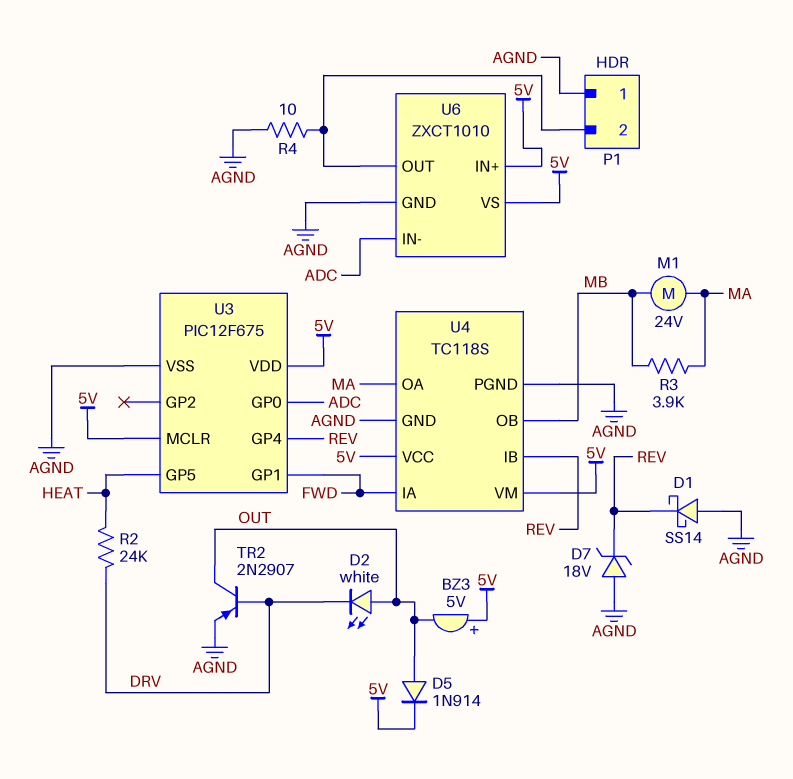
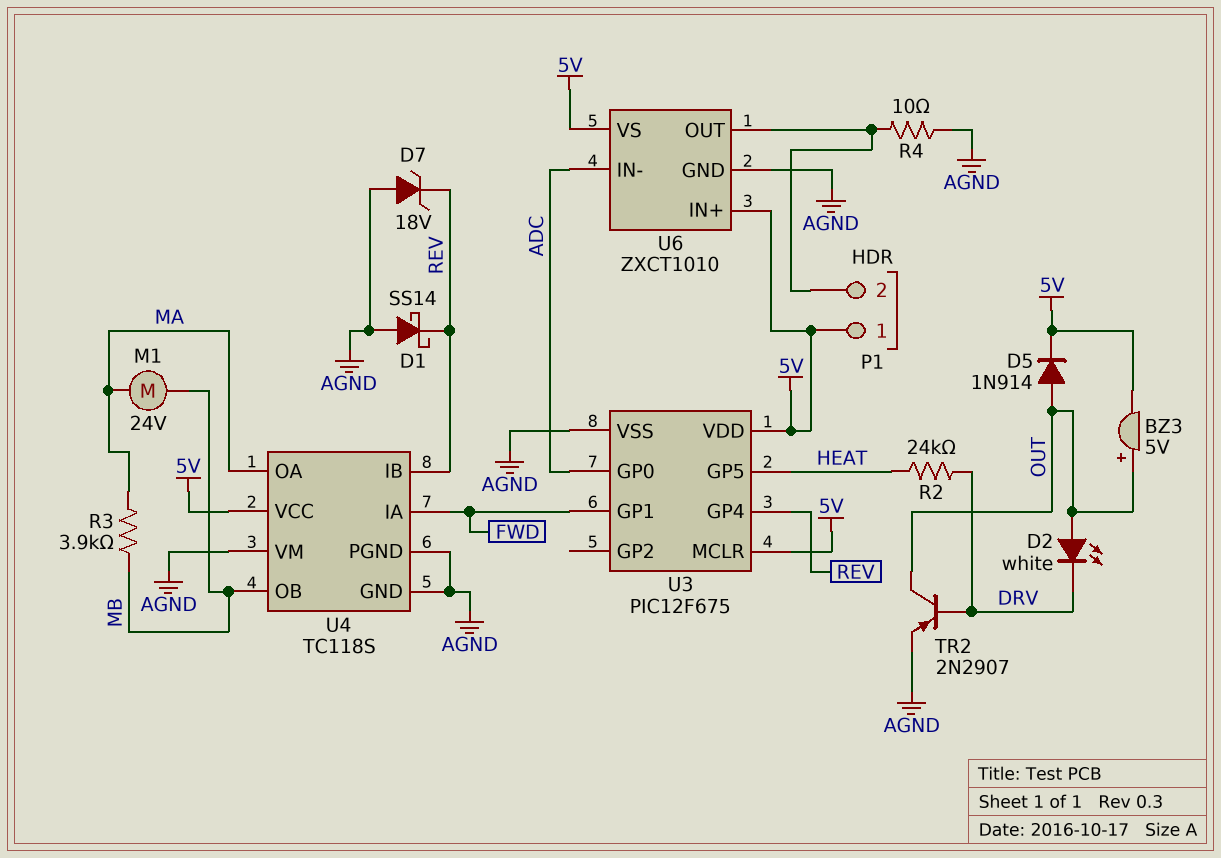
BZ3: buzzer 5V (plus 5V, minus OUT) -> buzzer 5V (plus OUT, minus 5V)
P1 pin 1: AGND -> 5V
U4 pin VM: 5V -> AGND

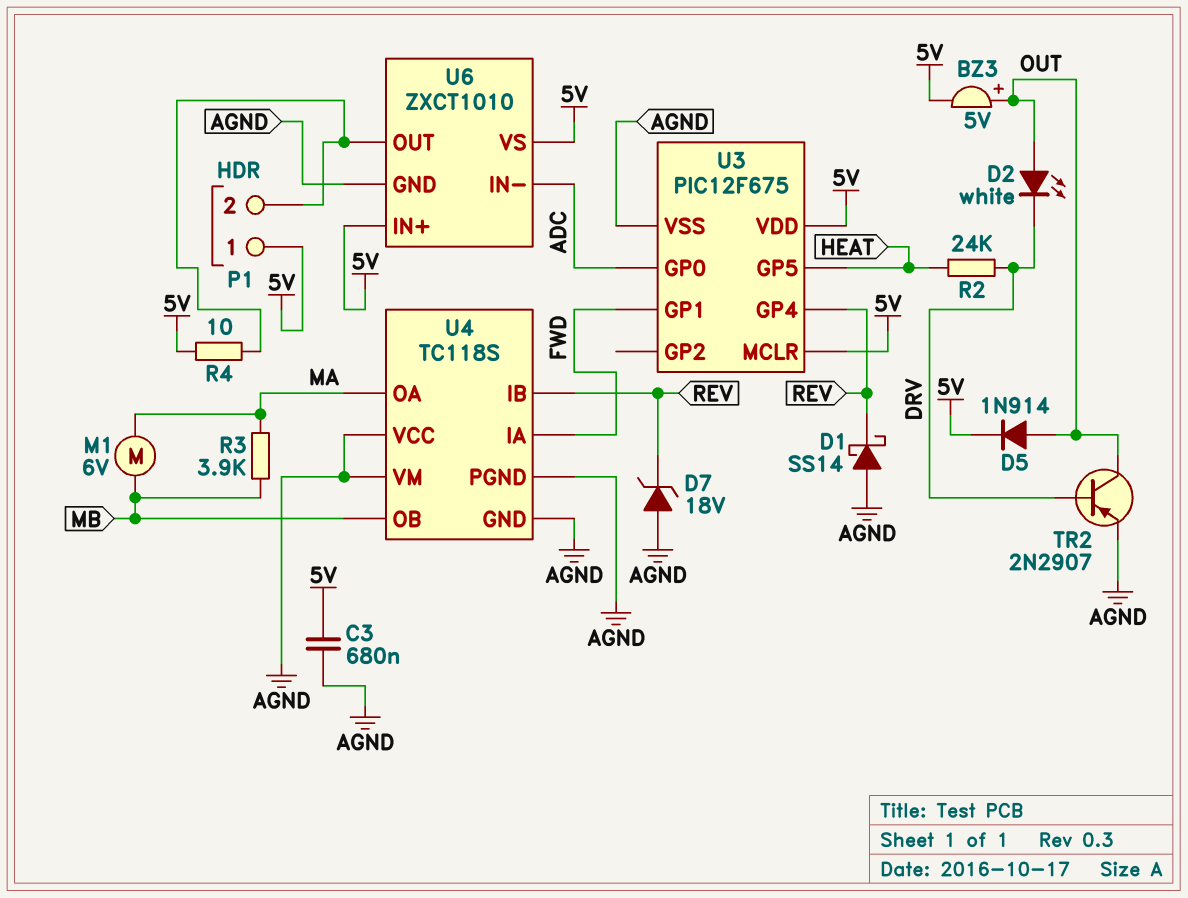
C3: none -> 680nF (5V, AGND)
M1: motor 24V (MA, MB) -> motor 6V (MA, MB)
R4: 10 (AGND, P1/2) -> 10 (5V, P1/2)
U4 pin VCC: 5V -> AGND

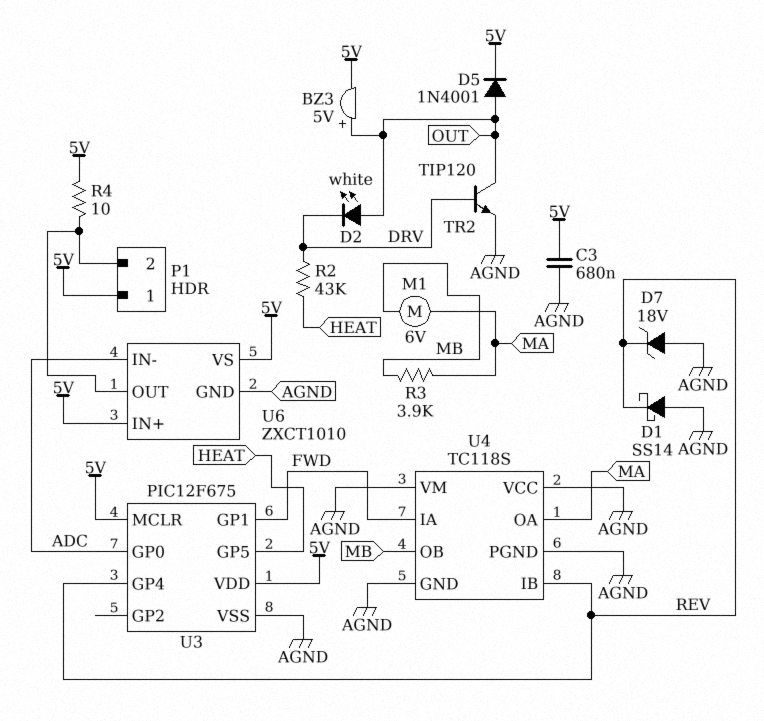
D5: diode 1N914 (A OUT, K 5V) -> diode 1N4001 (A OUT, K 5V)
R2: 24k (DRV, HEAT) -> 43k (DRV, HEAT)
TR2: PNP 2N2907 (B DRV, C OUT, E AGND) -> NPN TIP120 (B DRV, C OUT, E AGND)

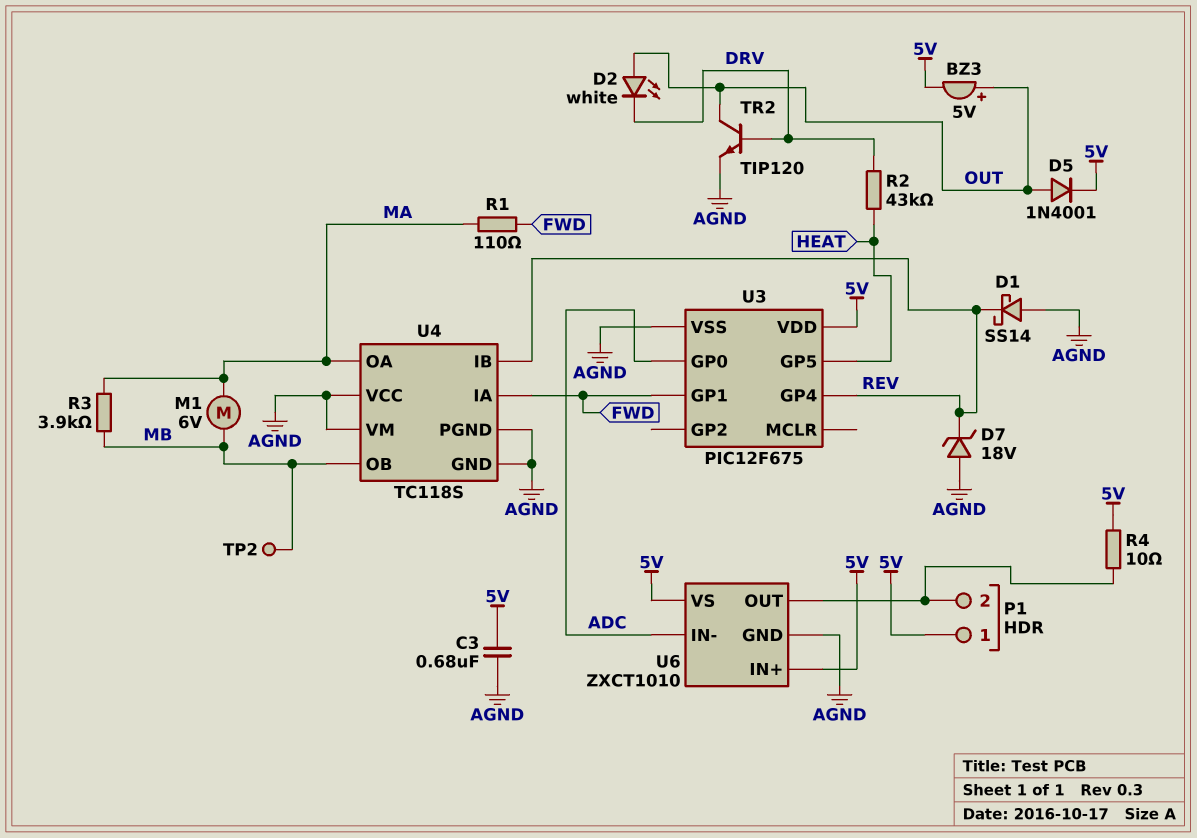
R1: none -> 110 (FWD, MA)
TP2: none -> test point (MB)
U3 pin MCLR: 5V -> none

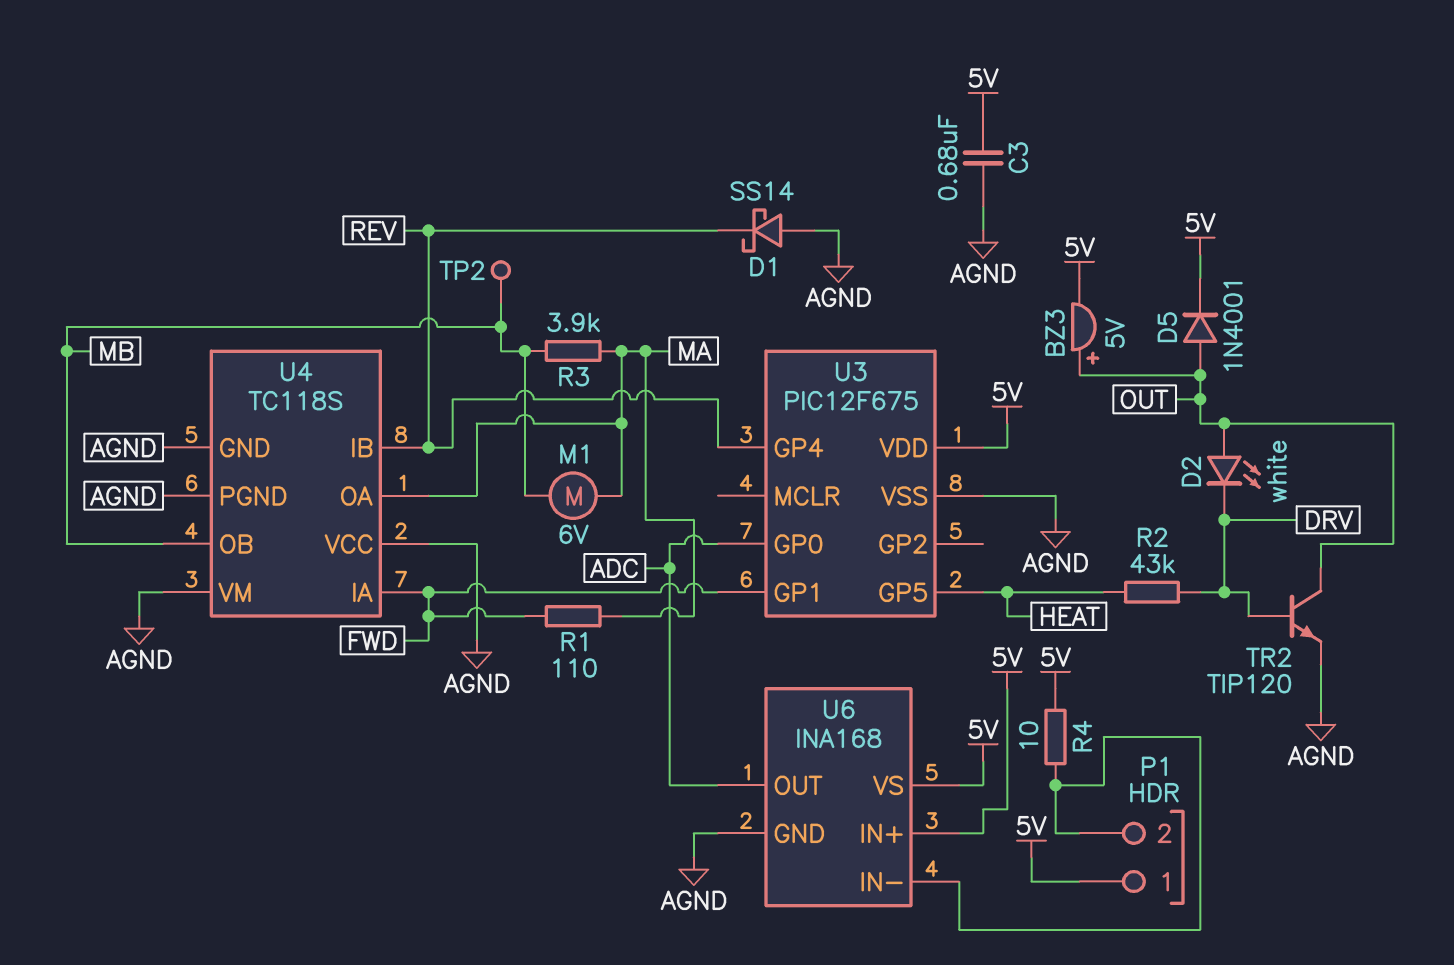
D7: zener 18V (A AGND, K REV) -> none
U6: ZXCT1010 -> INA168
U6 pin IN-: ADC -> P1/2
U6 pin OUT: P1/2 -> ADC

